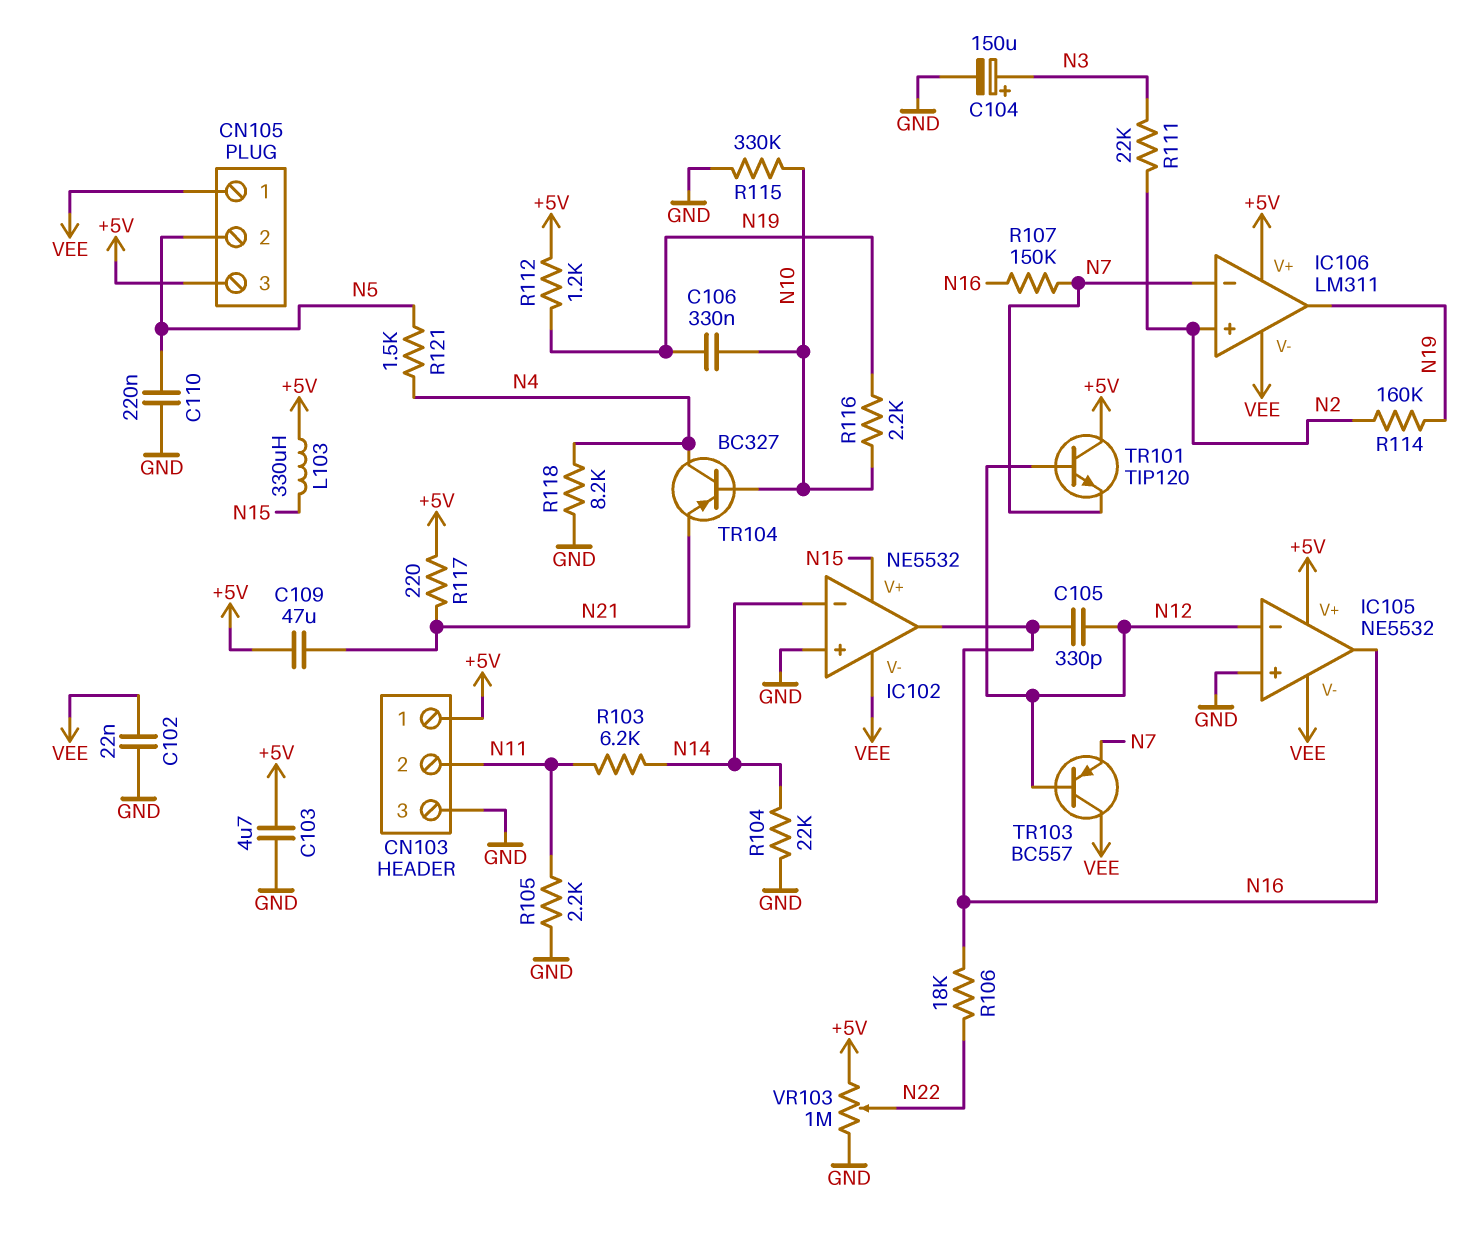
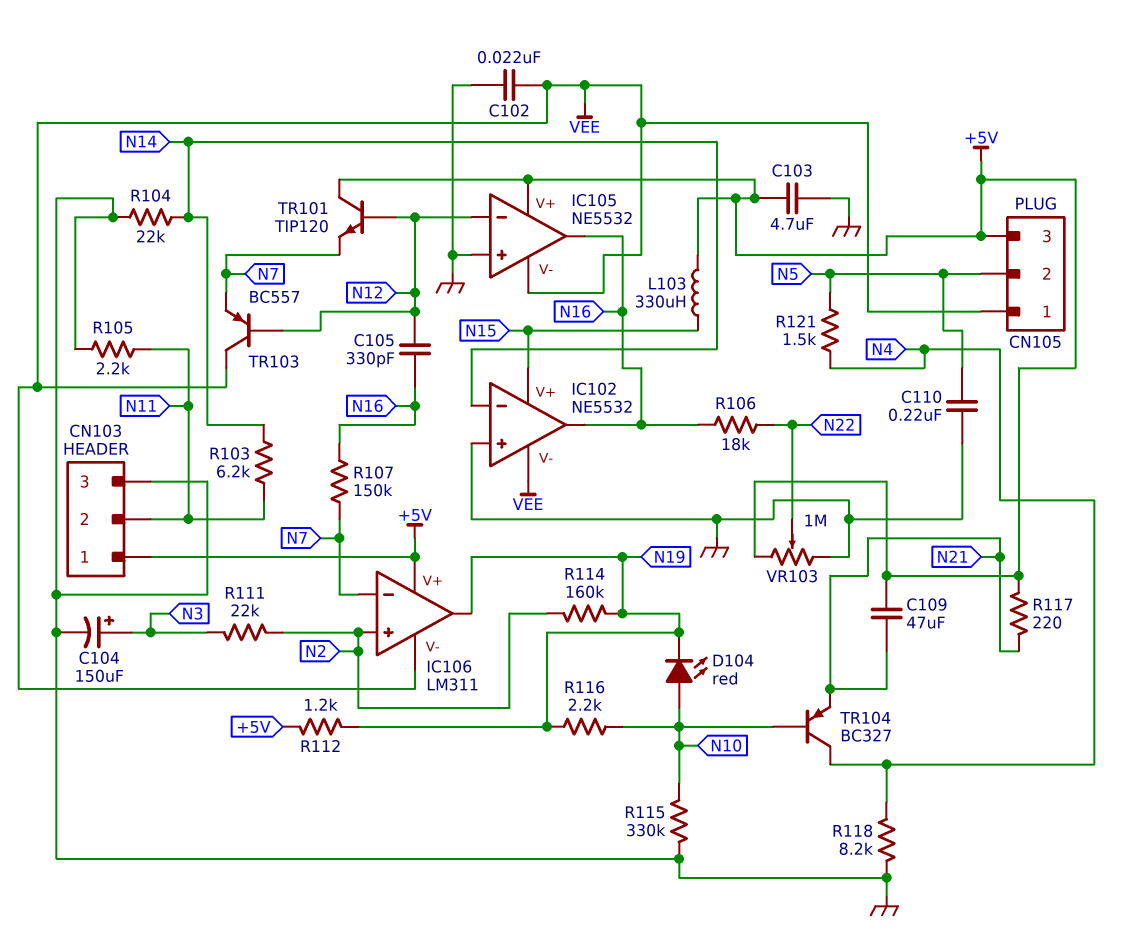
C106: 330nF (N10, N19) -> none
D104: none -> LED red (A N10, K N19)

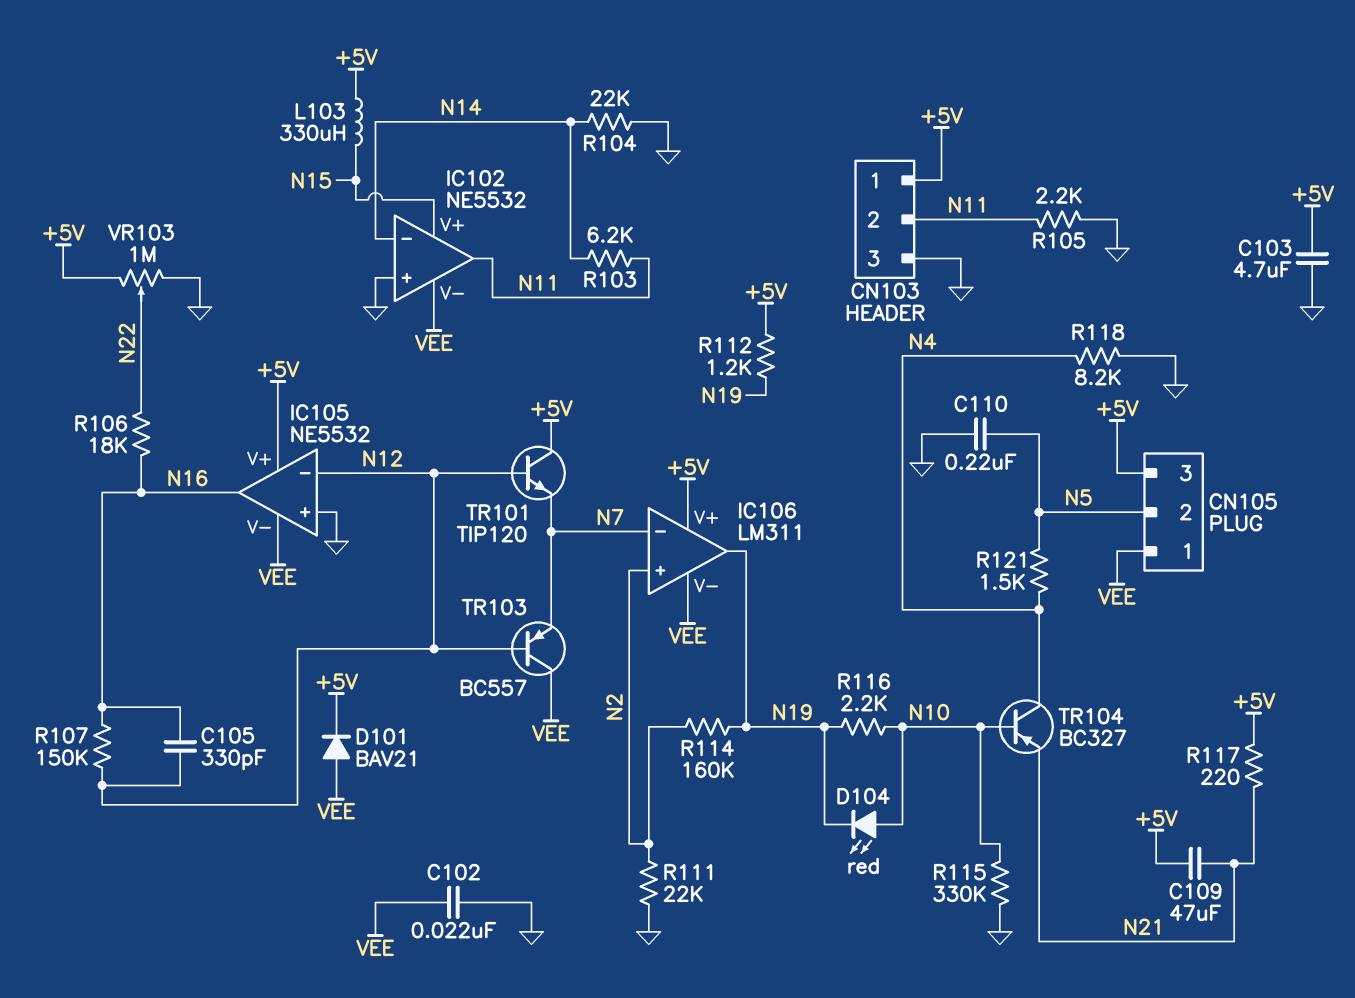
C104: 150uF (plus N3, minus GND) -> none
D101: none -> diode BAV21 (A VEE, K +5V)
IC102 pin out: N16 -> N11
R107: 150k (N7, N16) -> 150k (N12, N16)
R111: 22k (N2, N3) -> 22k (GND, N2)

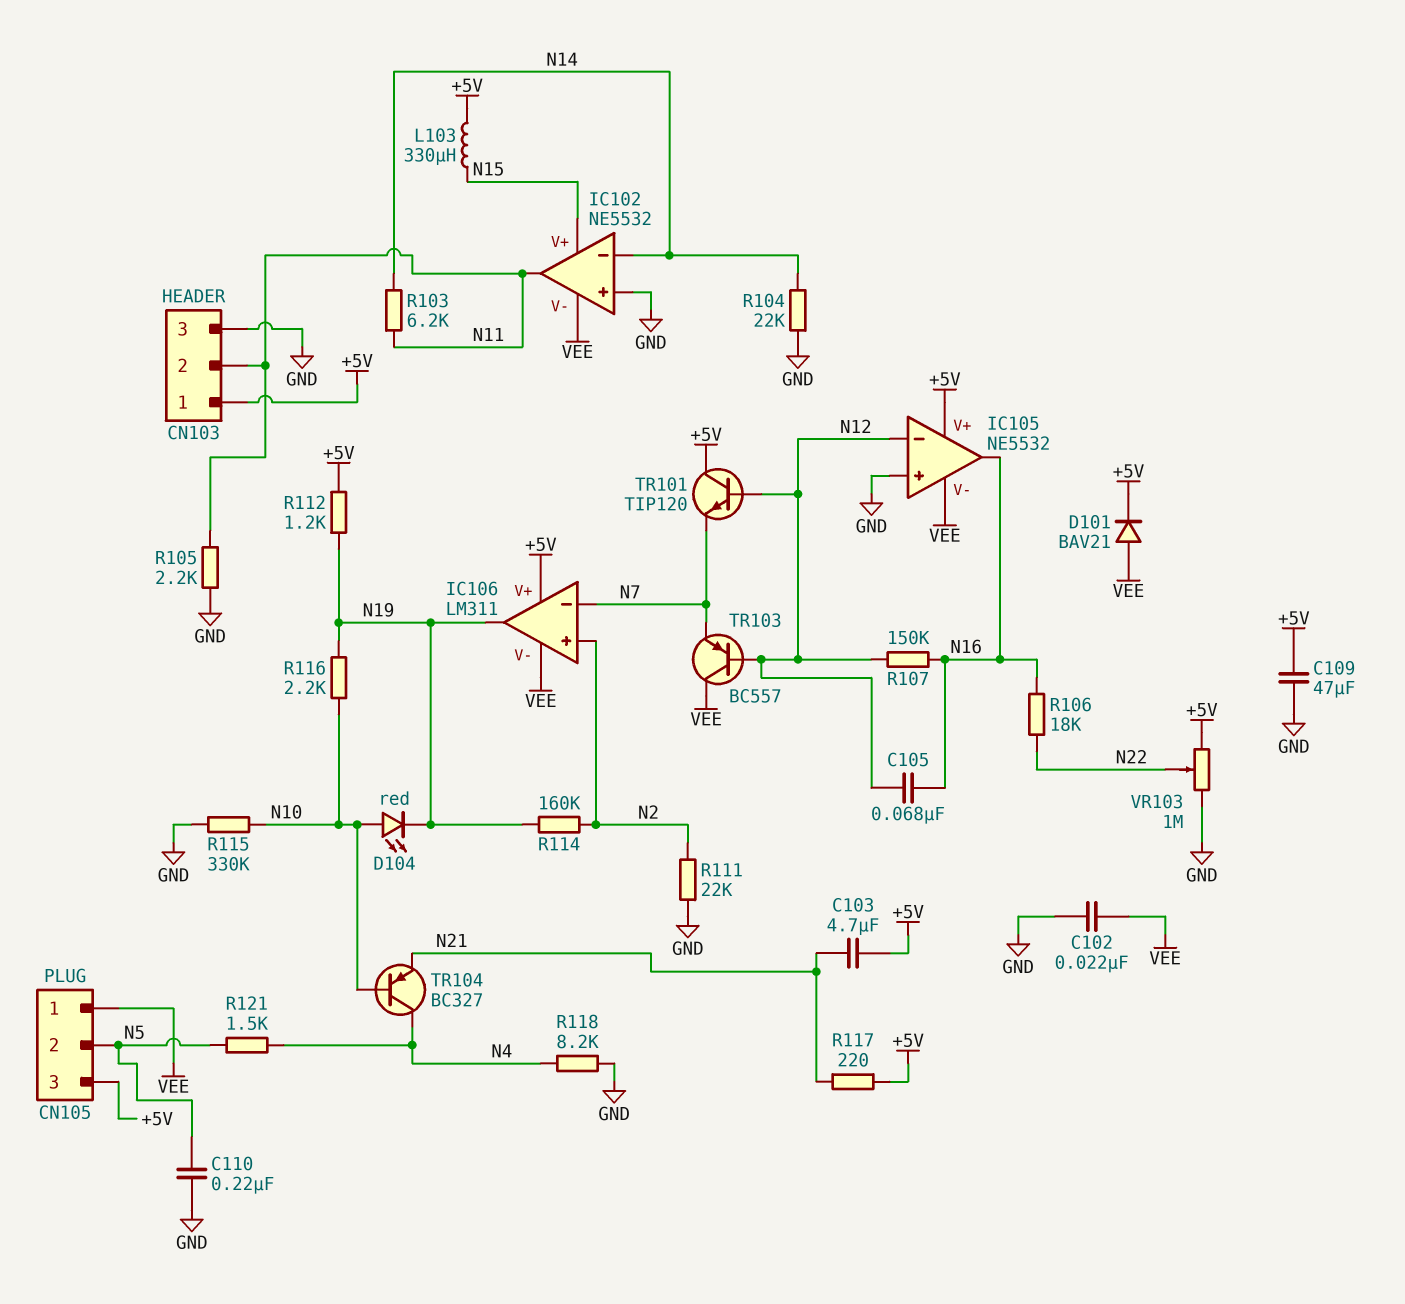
C103: 4.7uF (+5V, GND) -> 4.7uF (+5V, N21)
C105: 330pF (N12, N16) -> 68nF (N12, N16)
C109: 47uF (+5V, N21) -> 47uF (+5V, GND)

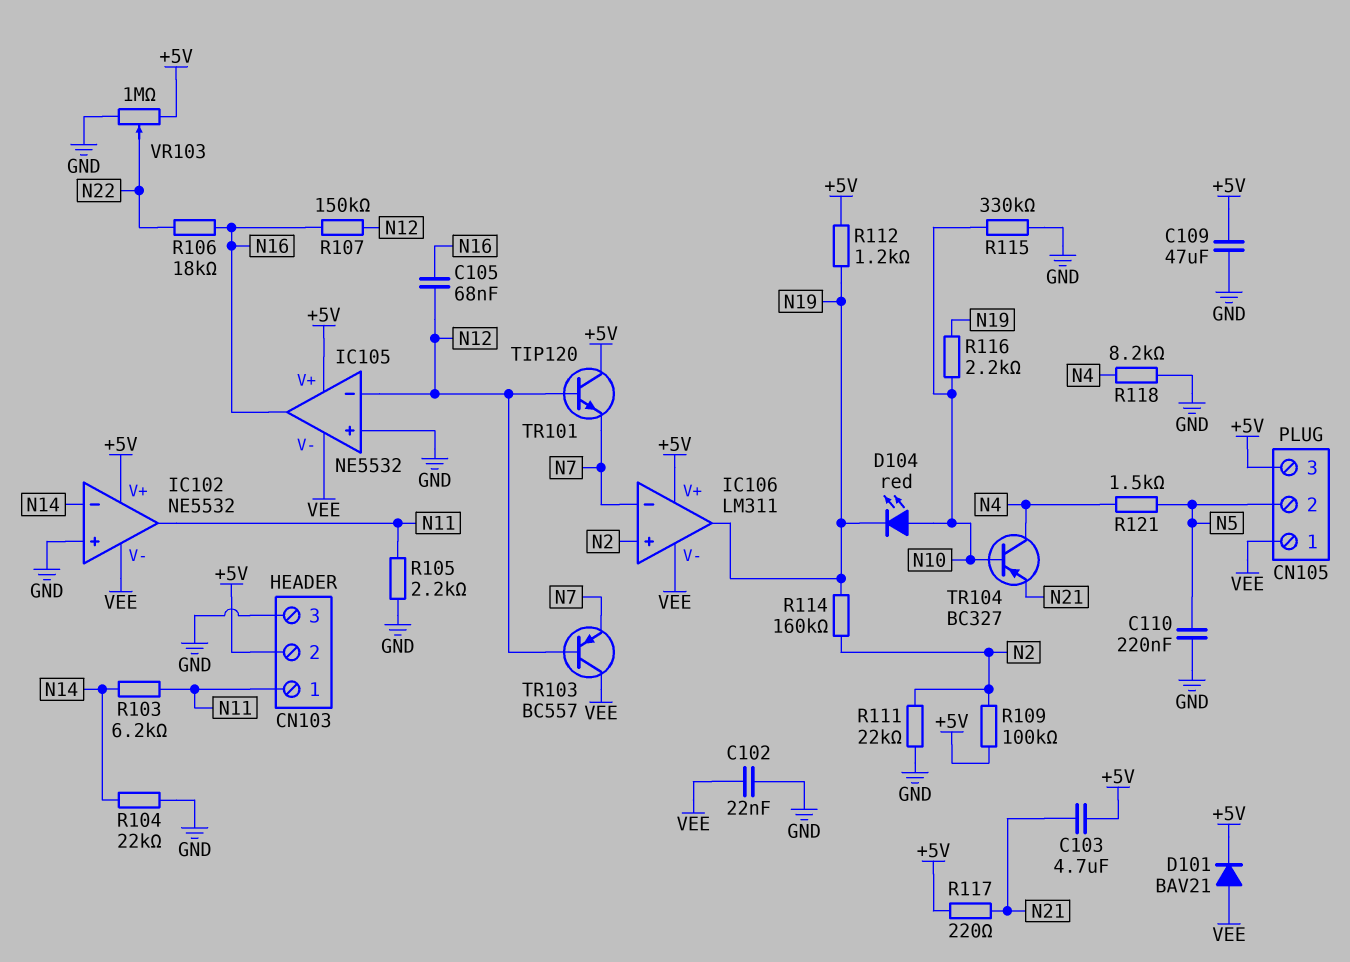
CN103 pin 1: +5V -> N11
CN103 pin 2: N11 -> +5V
IC102 pin V+: N15 -> +5V
L103: 330uH (+5V, N15) -> none
R109: none -> 100k (+5V, N2)

